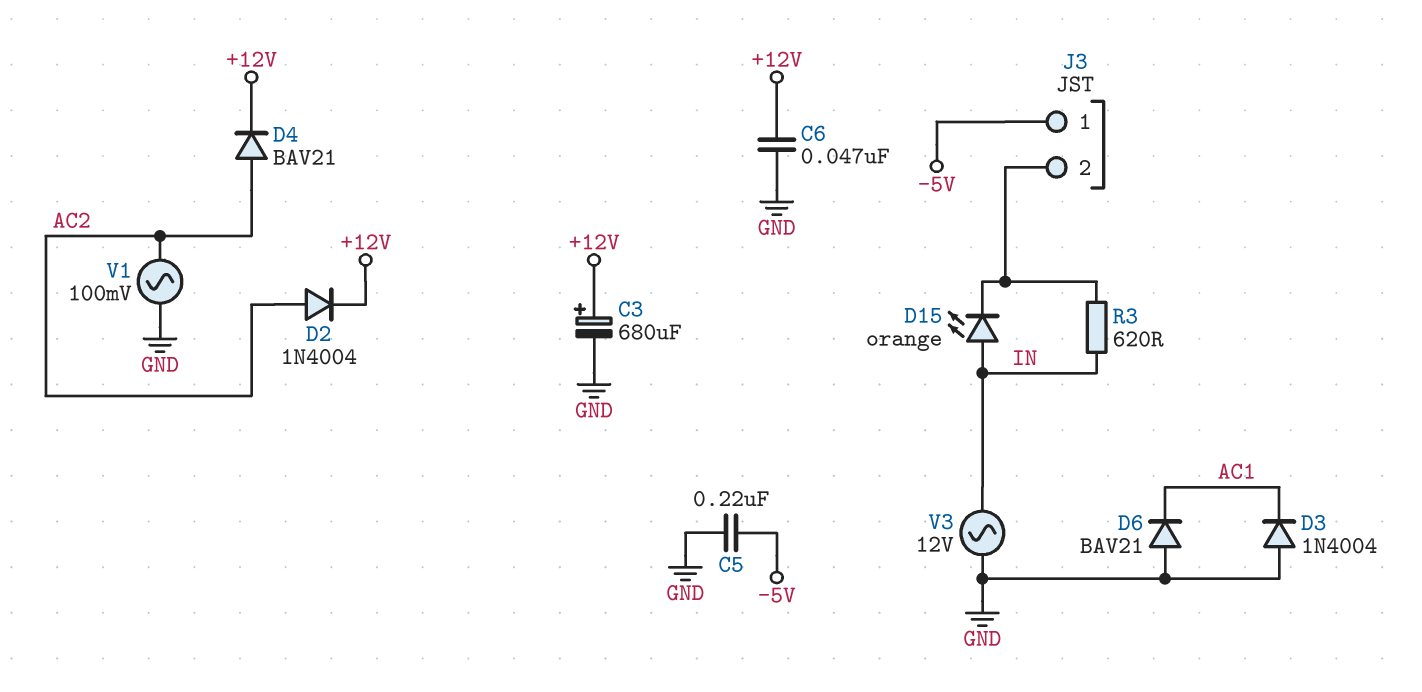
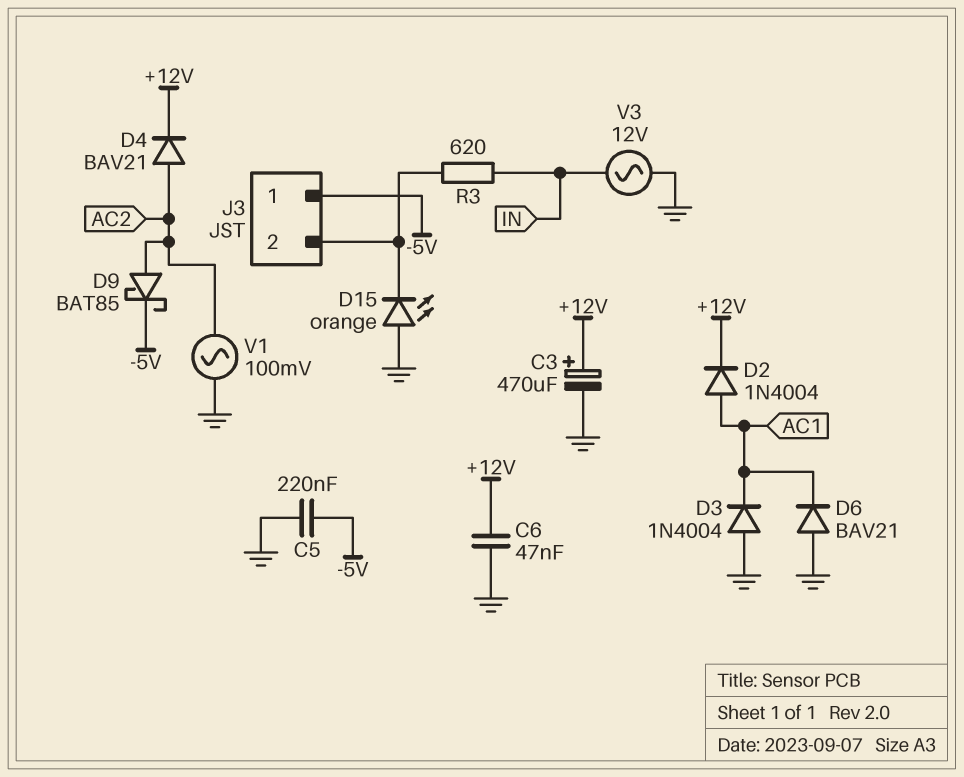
C3: 680uF (plus +12V, minus GND) -> 470uF (plus +12V, minus GND)
D2: diode 1N4004 (A AC2, K +12V) -> diode 1N4004 (A AC1, K +12V)
D9: none -> schottky BAT85 (A AC2, K -5V)
D15: LED orange (A IN, K J3/2) -> LED orange (A GND, K J3/2)

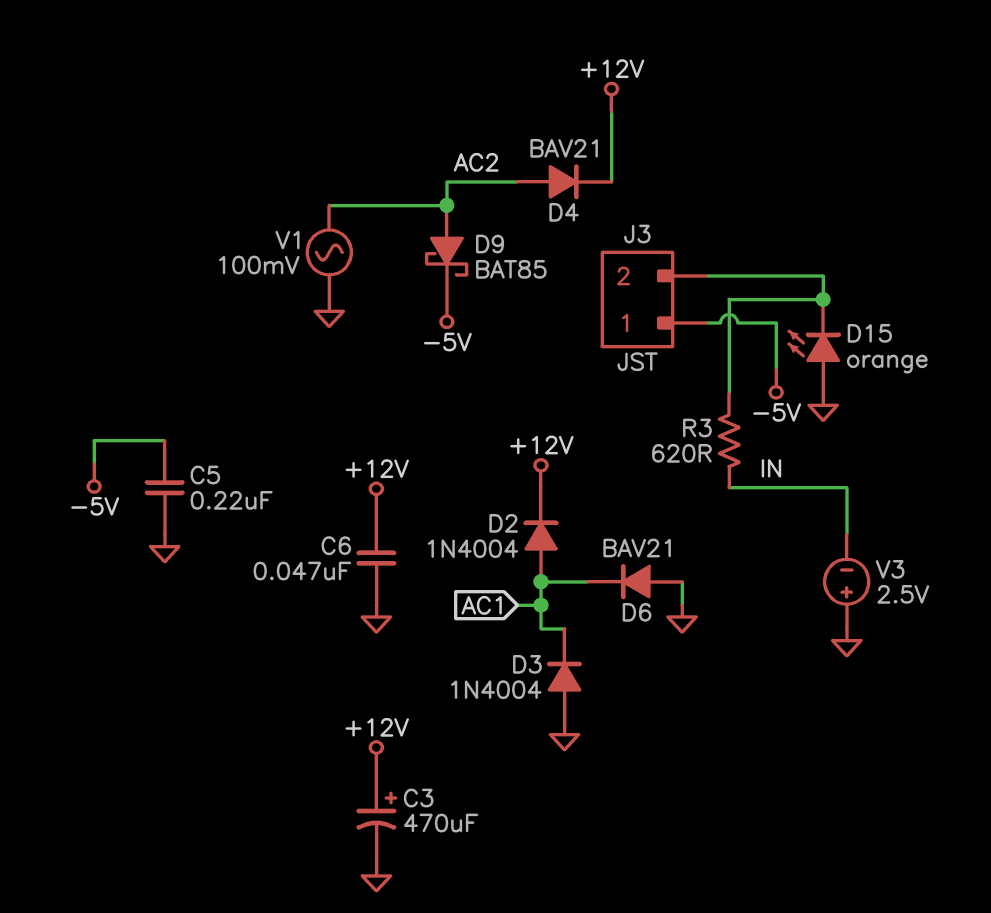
V3: AC 12V (GND, IN) -> 2.5V (plus GND, minus IN)

